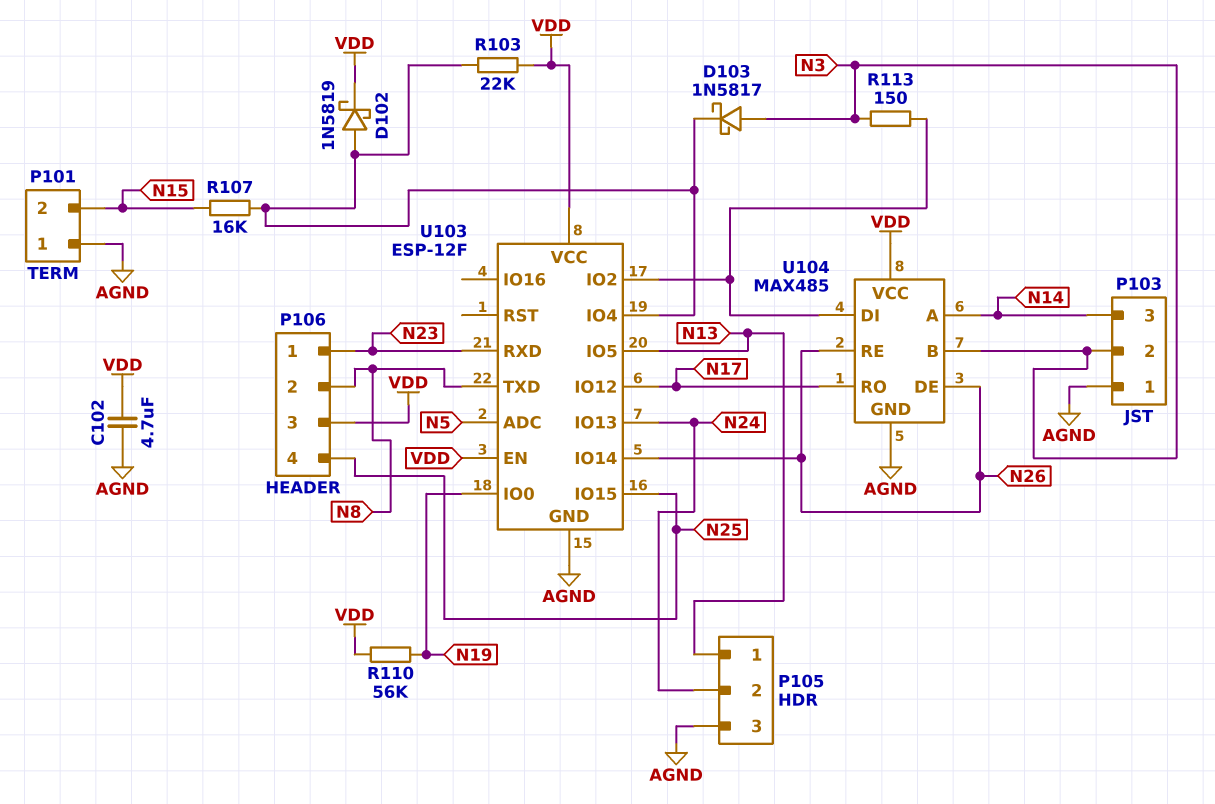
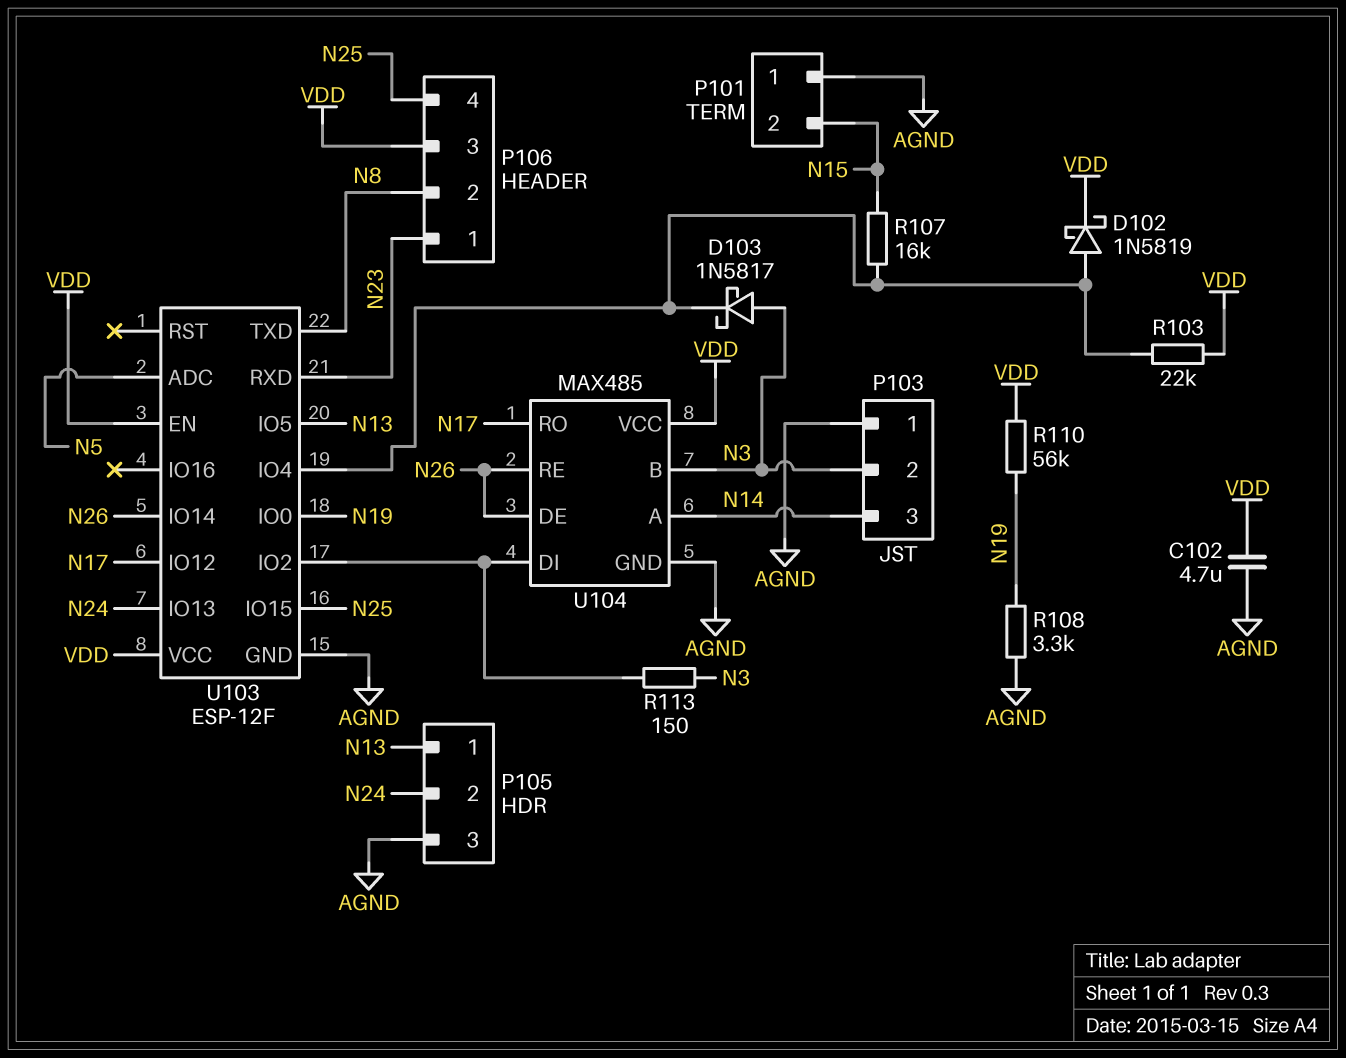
R108: none -> 3.3k (AGND, N19)

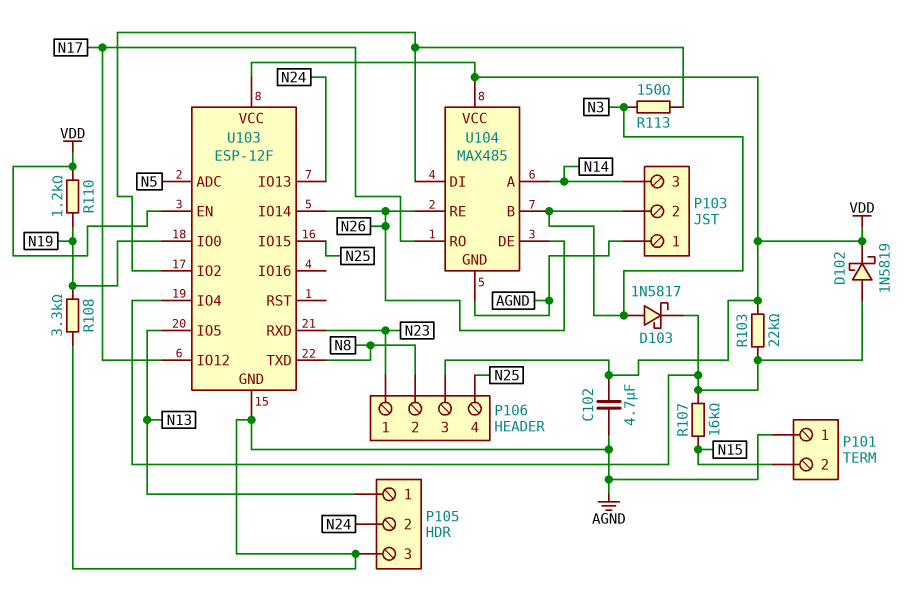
R110: 56k (N19, VDD) -> 1.2k (N19, VDD)

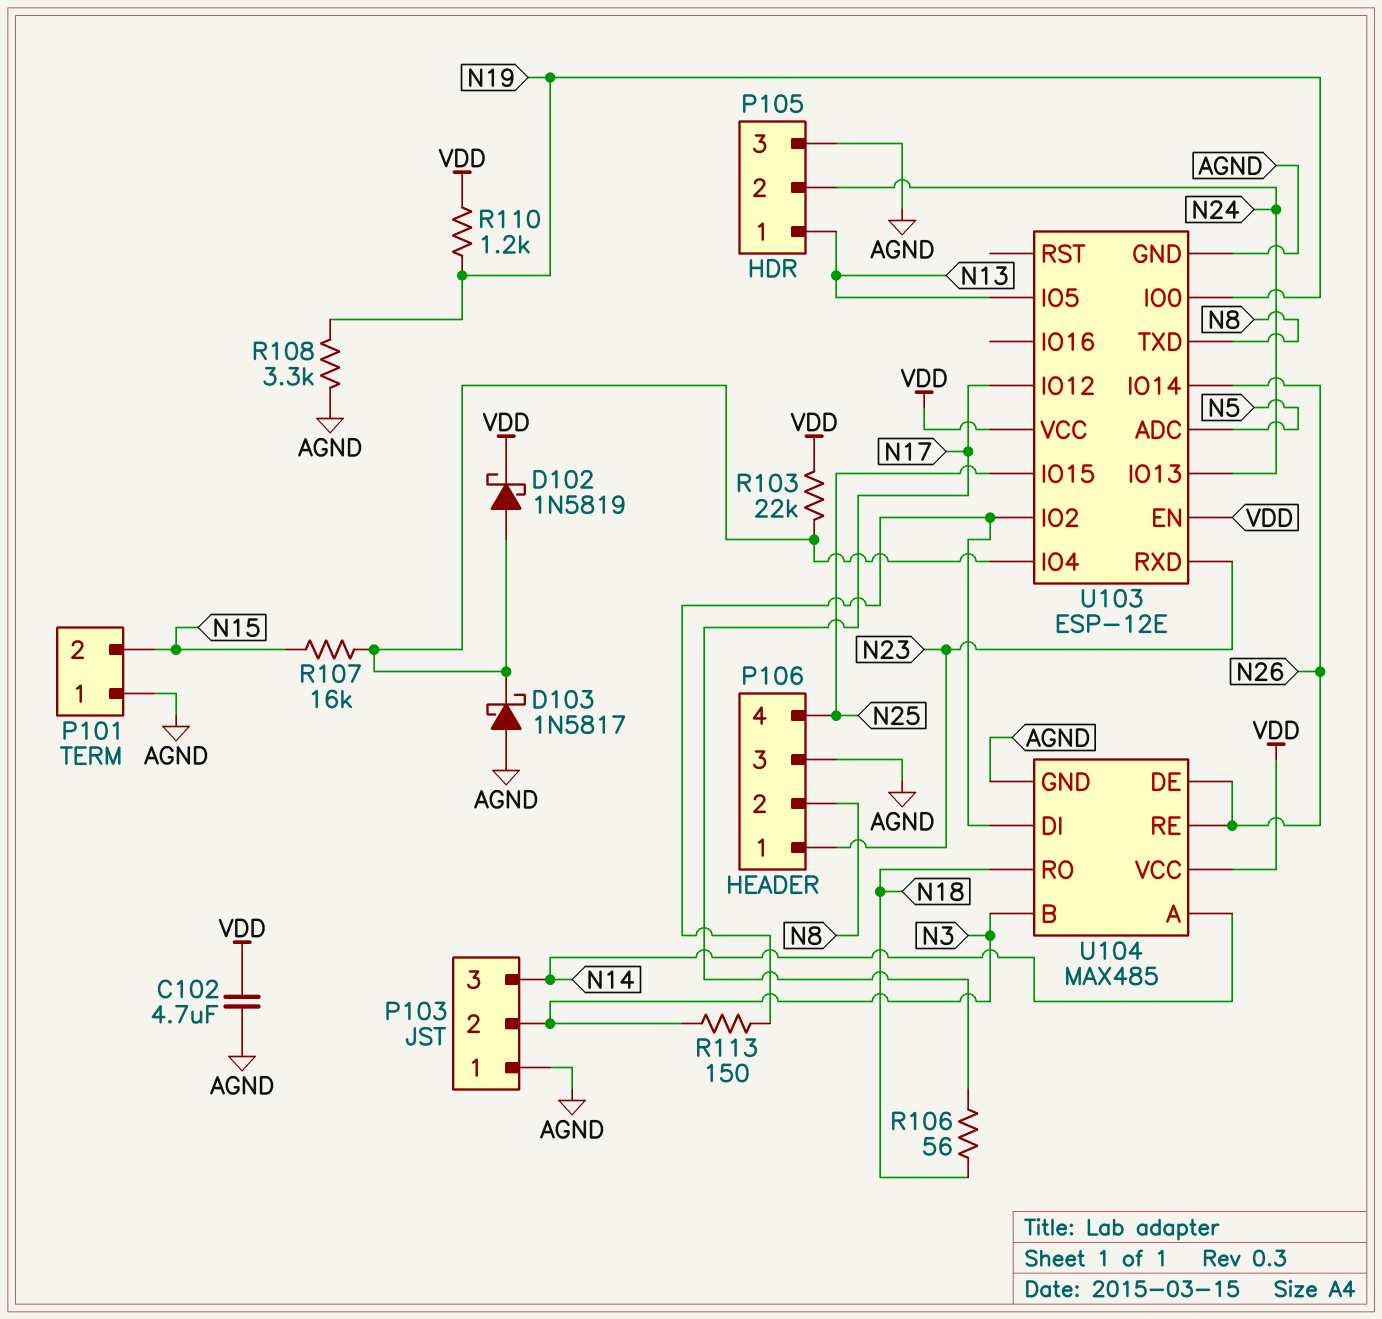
D103: schottky 1N5817 (A N3, K U103/IO4) -> schottky 1N5817 (A AGND, K U103/IO4)
P106 pin 3: VDD -> AGND
R106: none -> 56 (N17, N18)
U103: ESP-12F -> ESP-12E
U104 pin RO: N17 -> N18

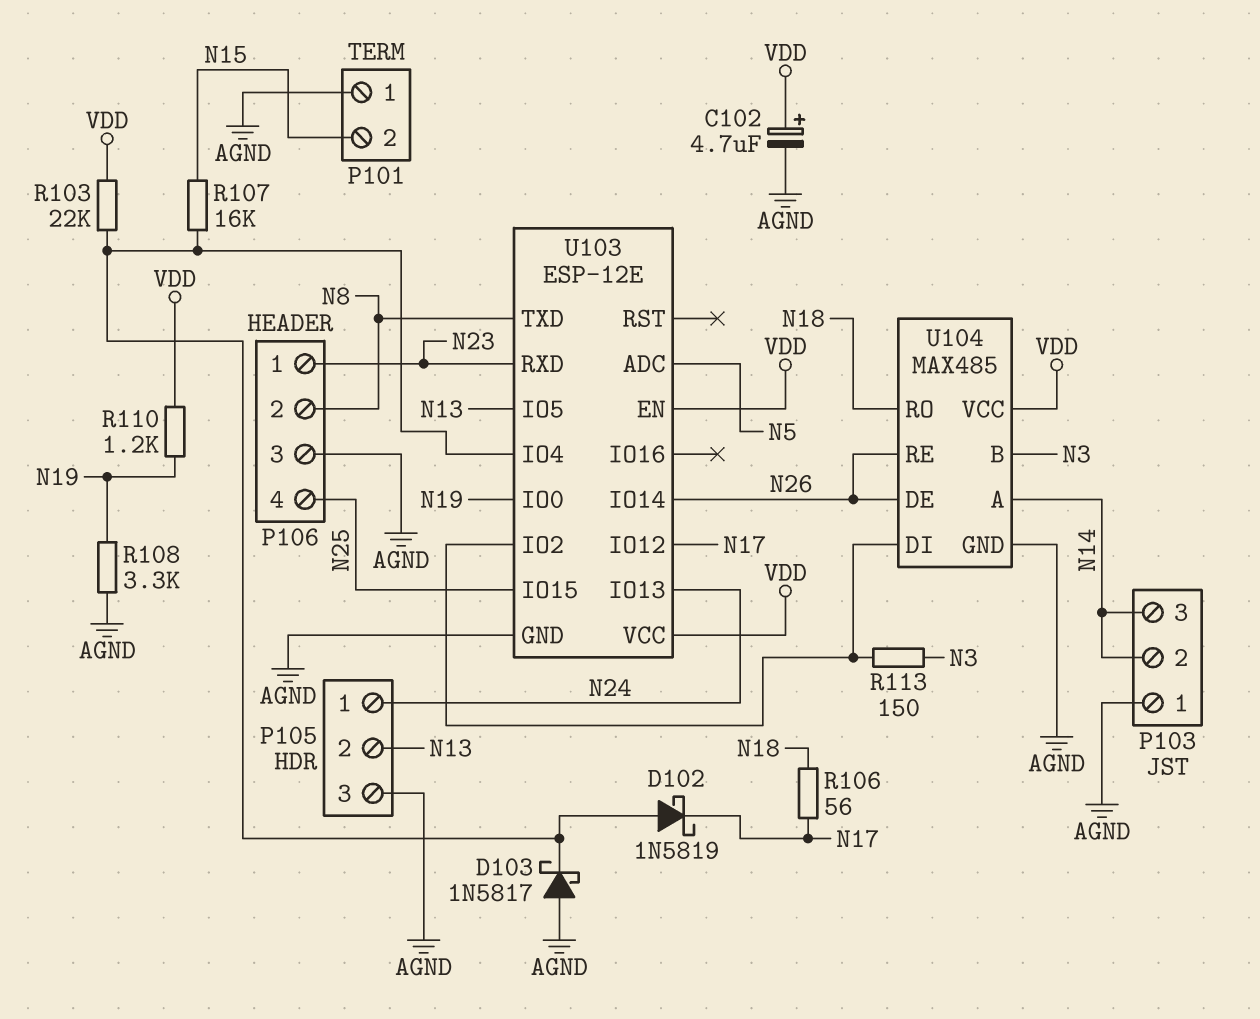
C102: 4.7uF (AGND, VDD) -> 4.7uF (plus VDD, minus AGND)
D102: schottky 1N5819 (A U103/IO4, K VDD) -> schottky 1N5819 (A U103/IO4, K N17)
P103 pin 2: N3 -> N14
P105 pin 1: N13 -> N24
P105 pin 2: N24 -> N13

